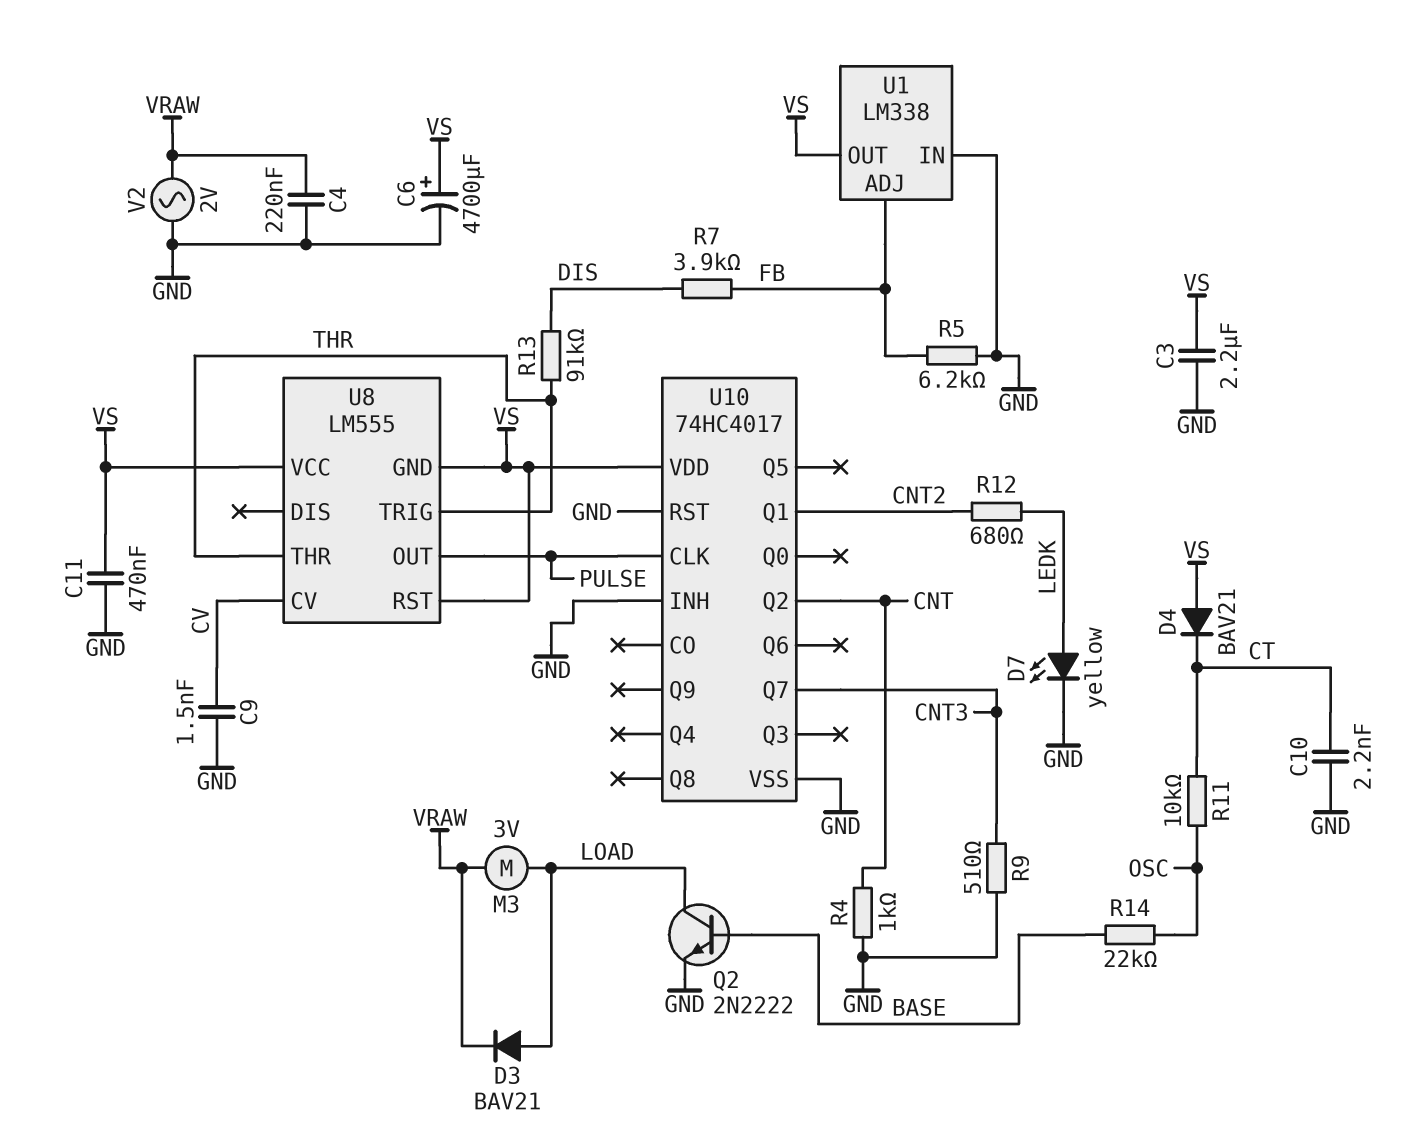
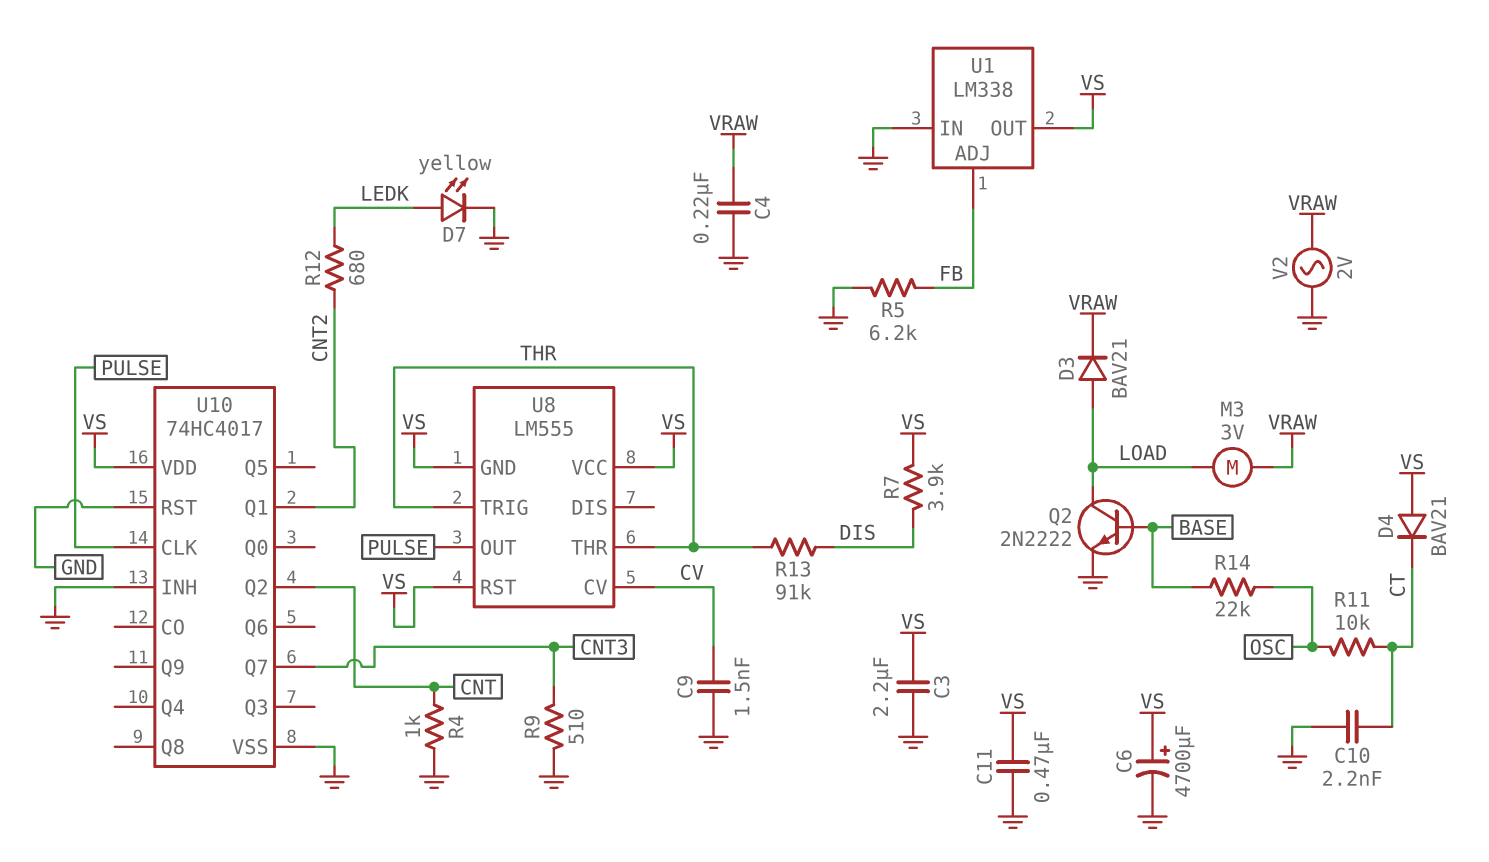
R7: 3.9k (DIS, FB) -> 3.9k (DIS, VS)

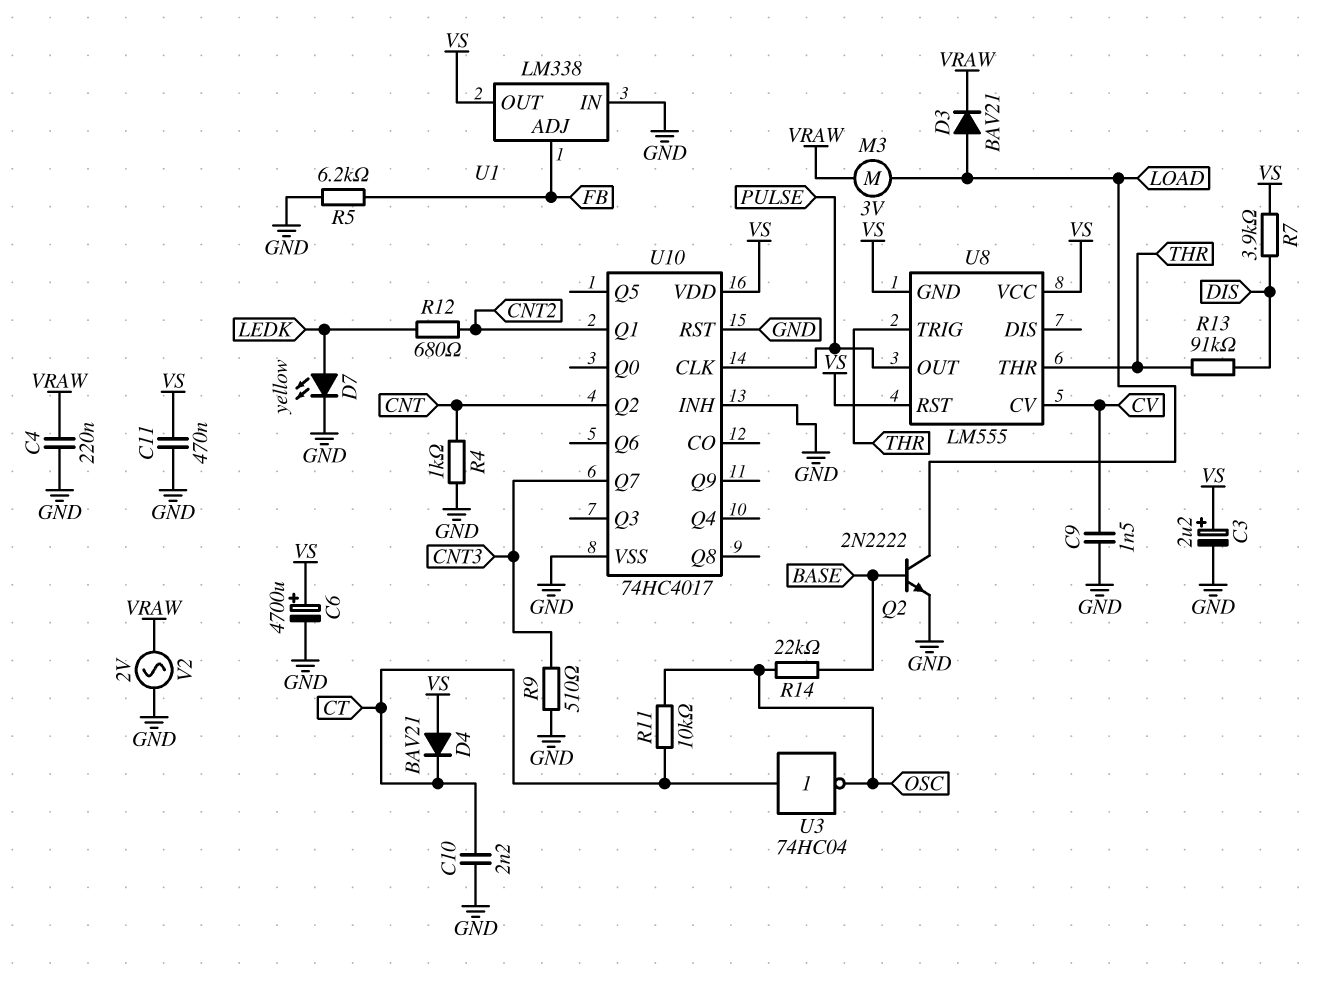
C3: 2.2uF (GND, VS) -> 2.2uF (plus VS, minus GND)
U3: none -> NOT 74HC04 (in CT, out OSC)

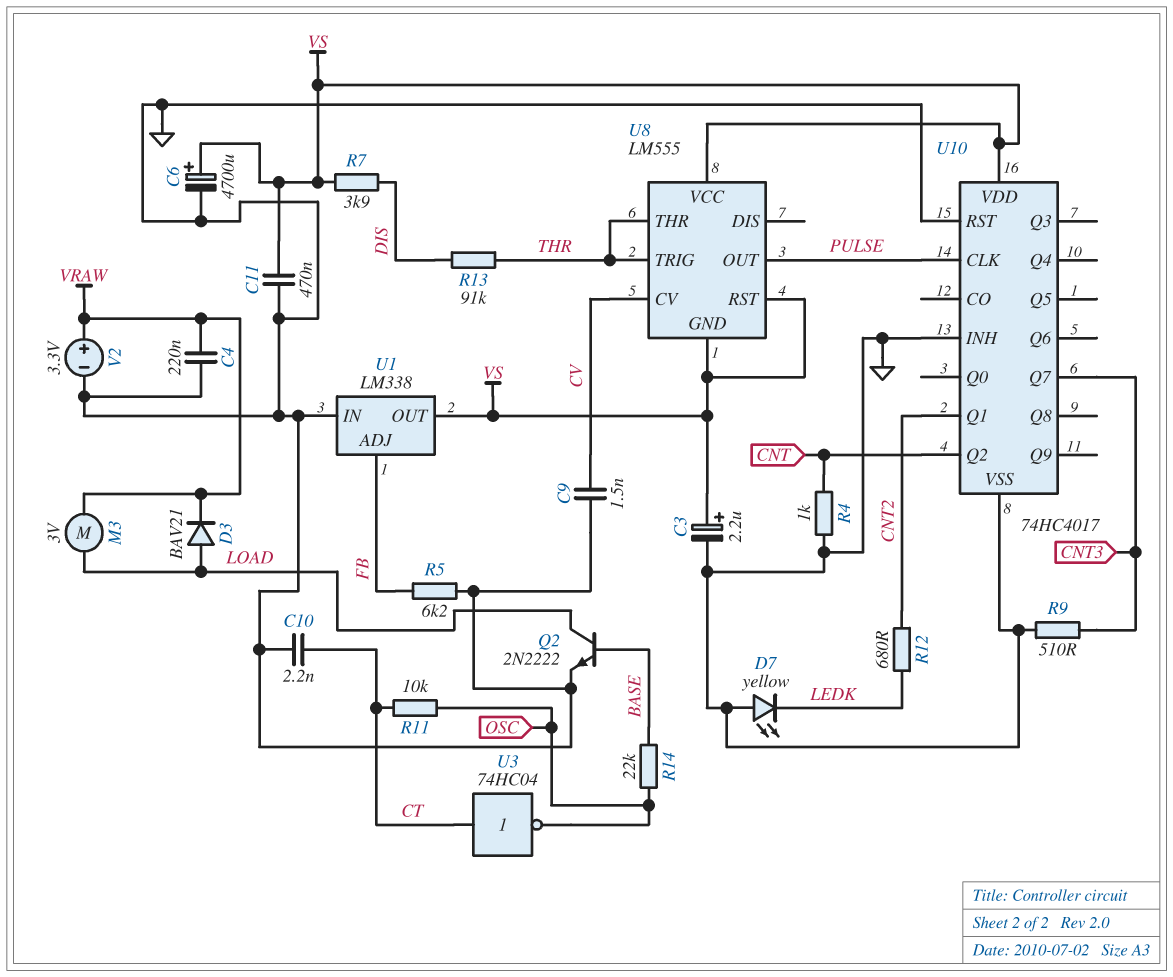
D4: diode BAV21 (A VS, K CT) -> none
D7: LED yellow (A LEDK, K GND) -> LED yellow (A GND, K LEDK)
V2: AC 2V (GND, VRAW) -> 3.3V (plus VRAW, minus GND)

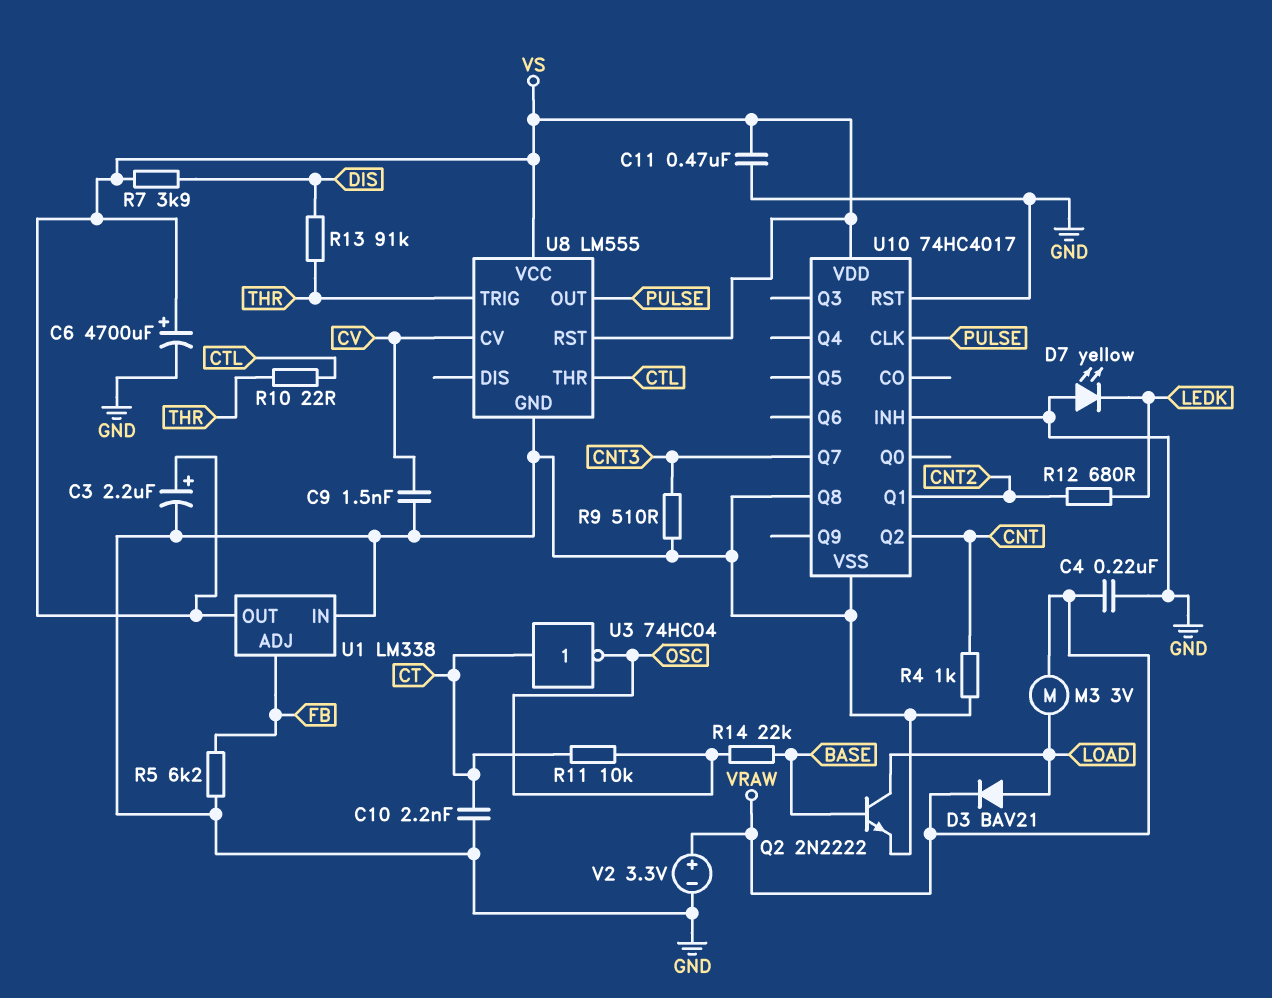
R10: none -> 22 (CTL, THR)
U8 pin GND: VS -> GND
U8 pin THR: THR -> CTL
U10 pin Q8: none -> GND

